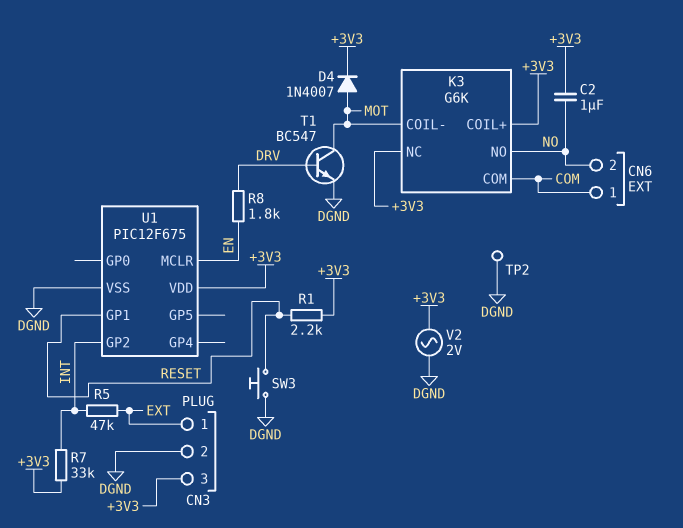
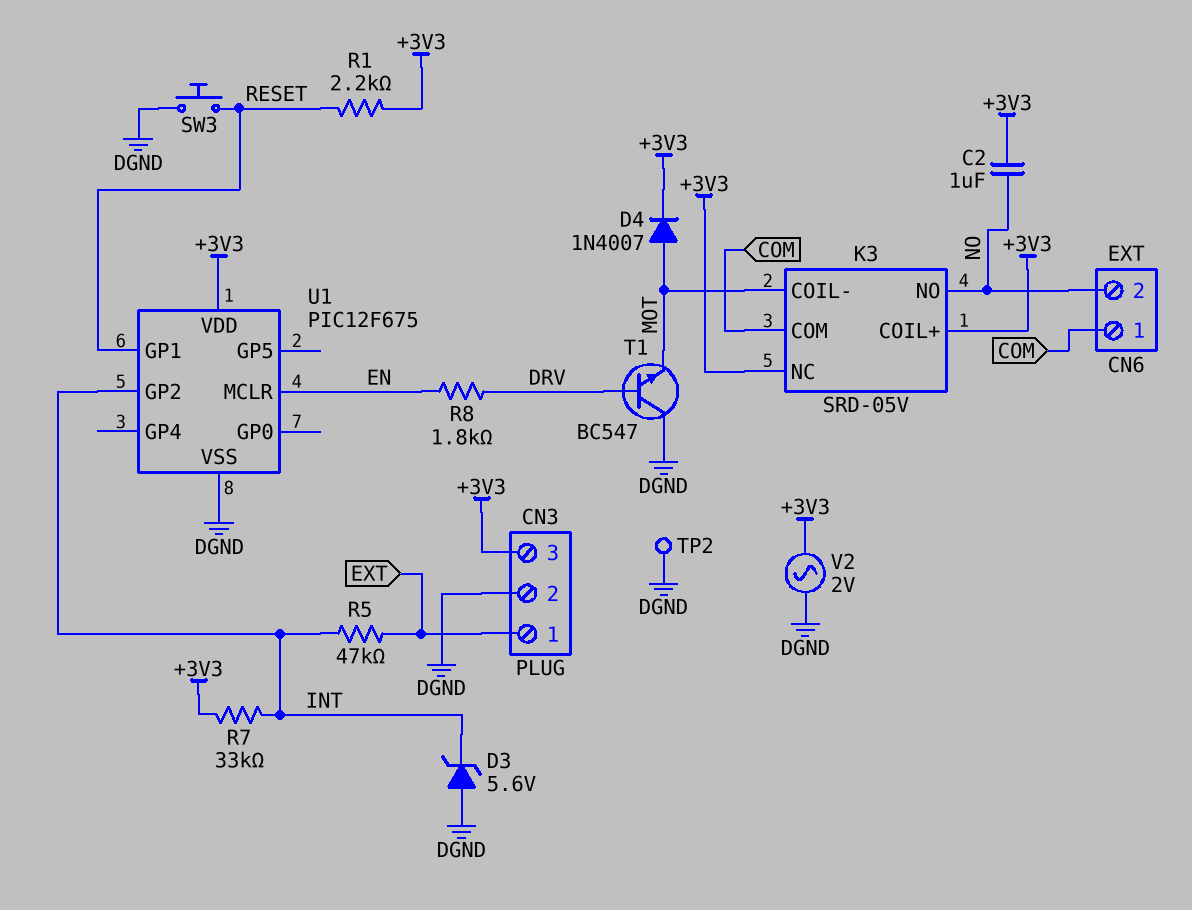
D3: none -> zener 5.6V (A DGND, K INT)
K3: G6K -> SRD-05V
T1: NPN BC547 (B DRV, C MOT, E DGND) -> NPN BC547 (B DRV, C DGND, E MOT)

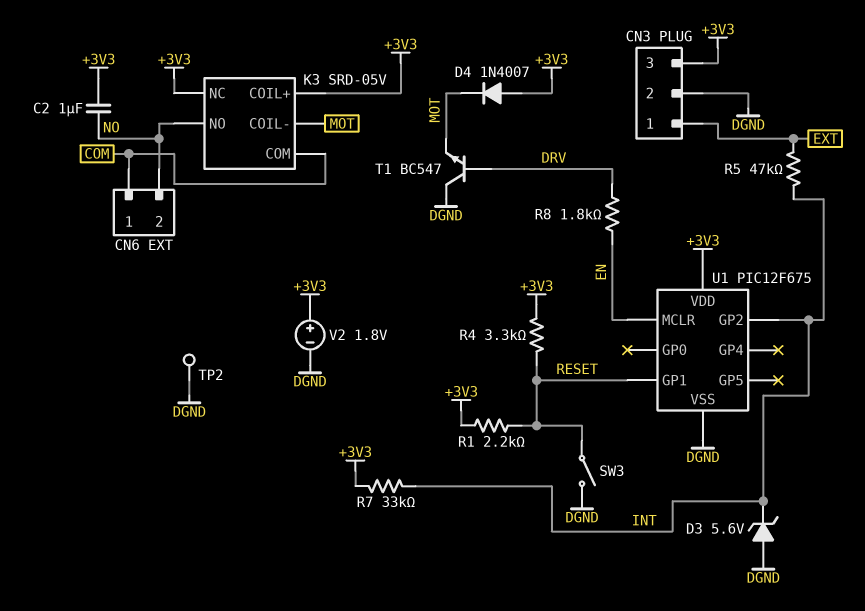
D4: diode 1N4007 (A MOT, K +3V3) -> diode 1N4007 (A +3V3, K MOT)
R4: none -> 3.3k (+3V3, RESET)
SW3: button (DGND, RESET) -> switch (DGND, RESET)
V2: AC 2V (+3V3, DGND) -> 1.8V (plus +3V3, minus DGND)

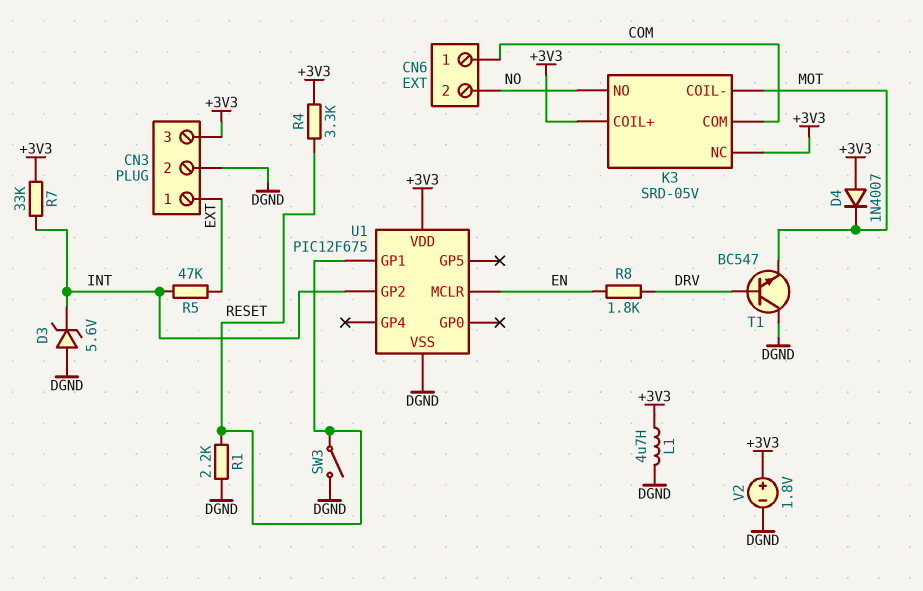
C2: 1uF (+3V3, NO) -> none
L1: none -> 4.7uH (+3V3, DGND)
R1: 2.2k (+3V3, RESET) -> 2.2k (DGND, RESET)
TP2: test point (DGND) -> none

